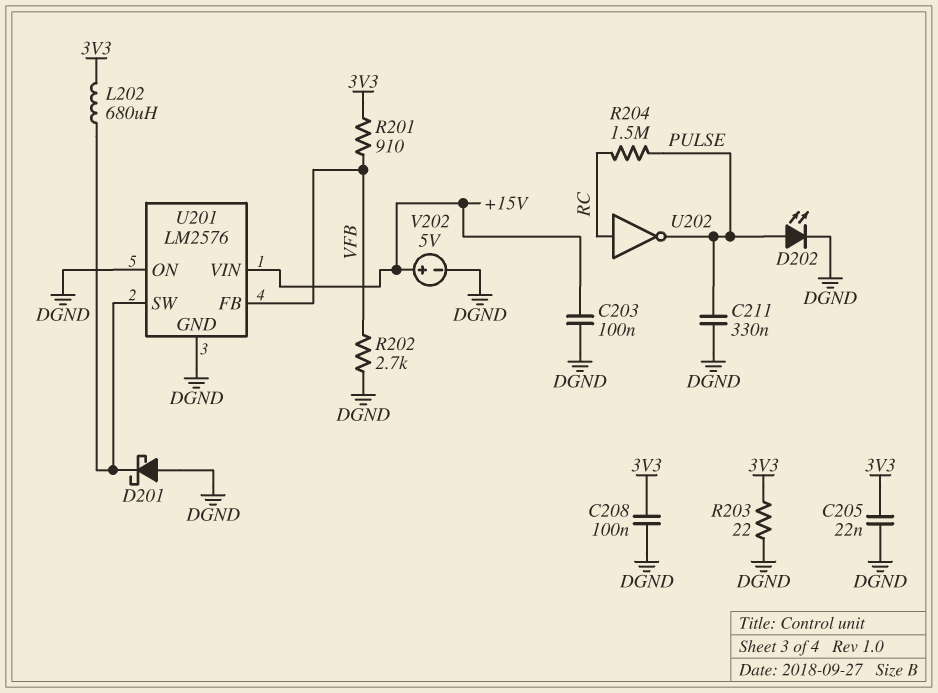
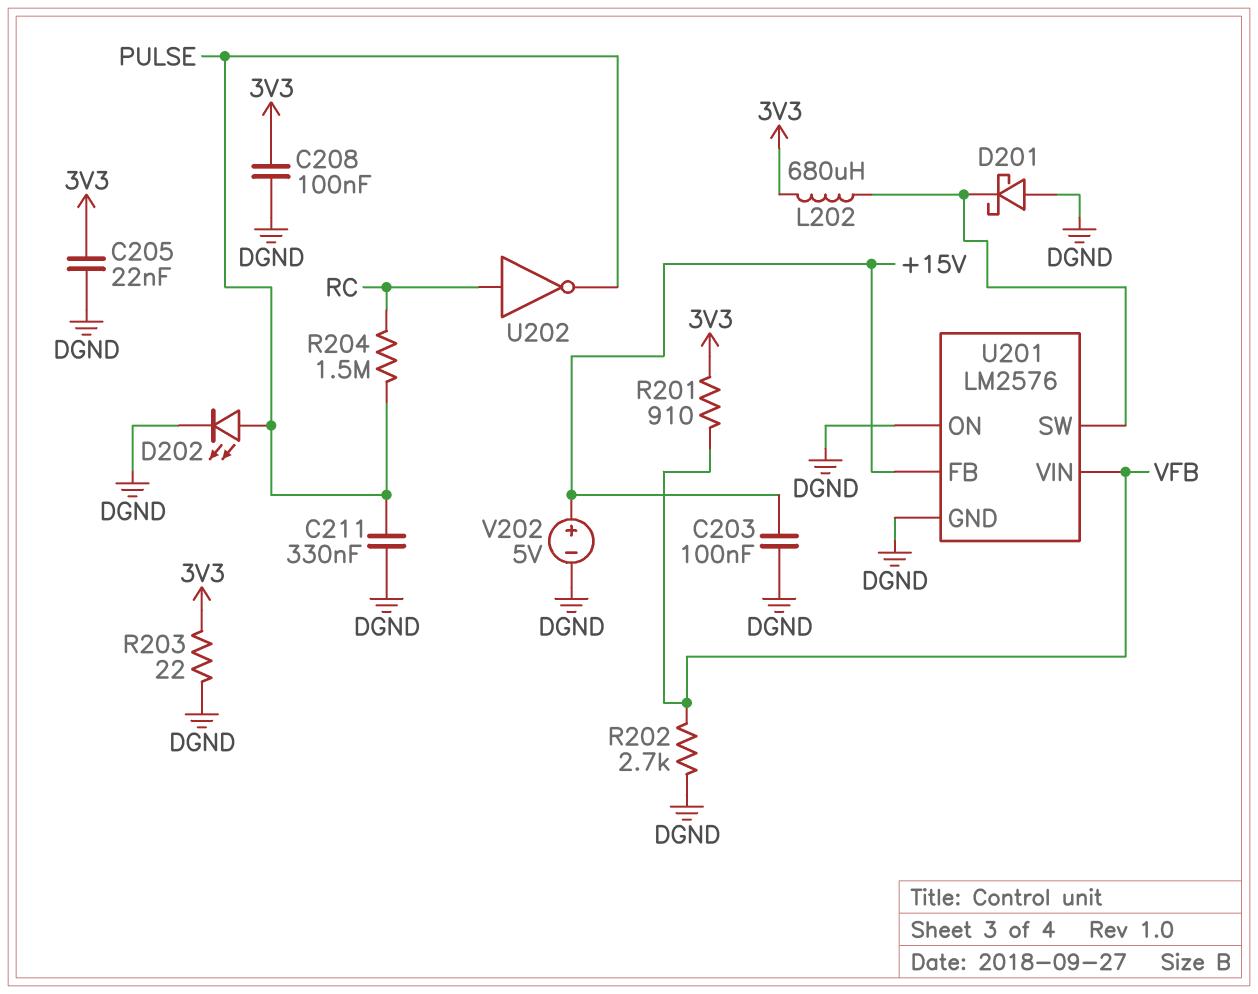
U201 pin FB: VFB -> +15V
U201 pin VIN: +15V -> VFB

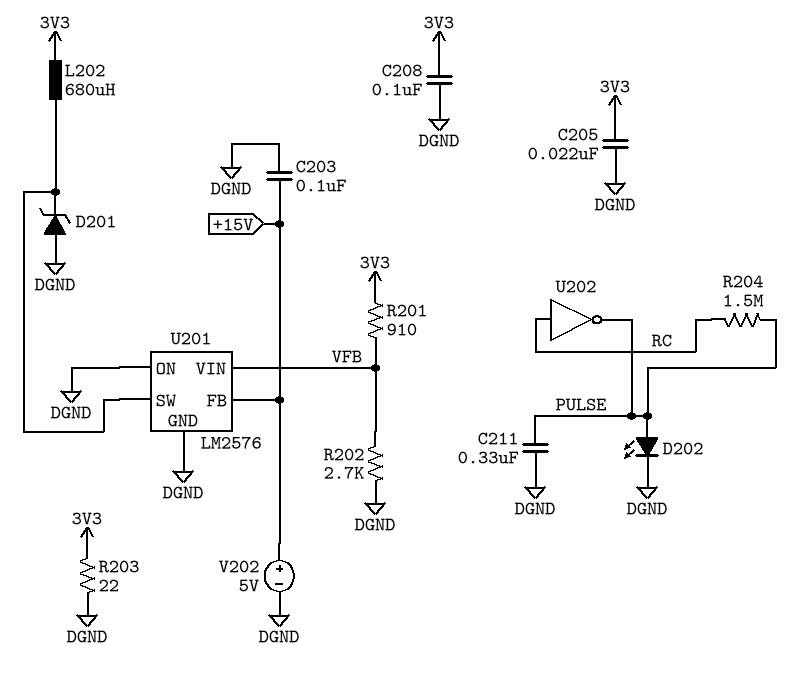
D201: schottky (A DGND, K U201/SW) -> zener (A DGND, K U201/SW)

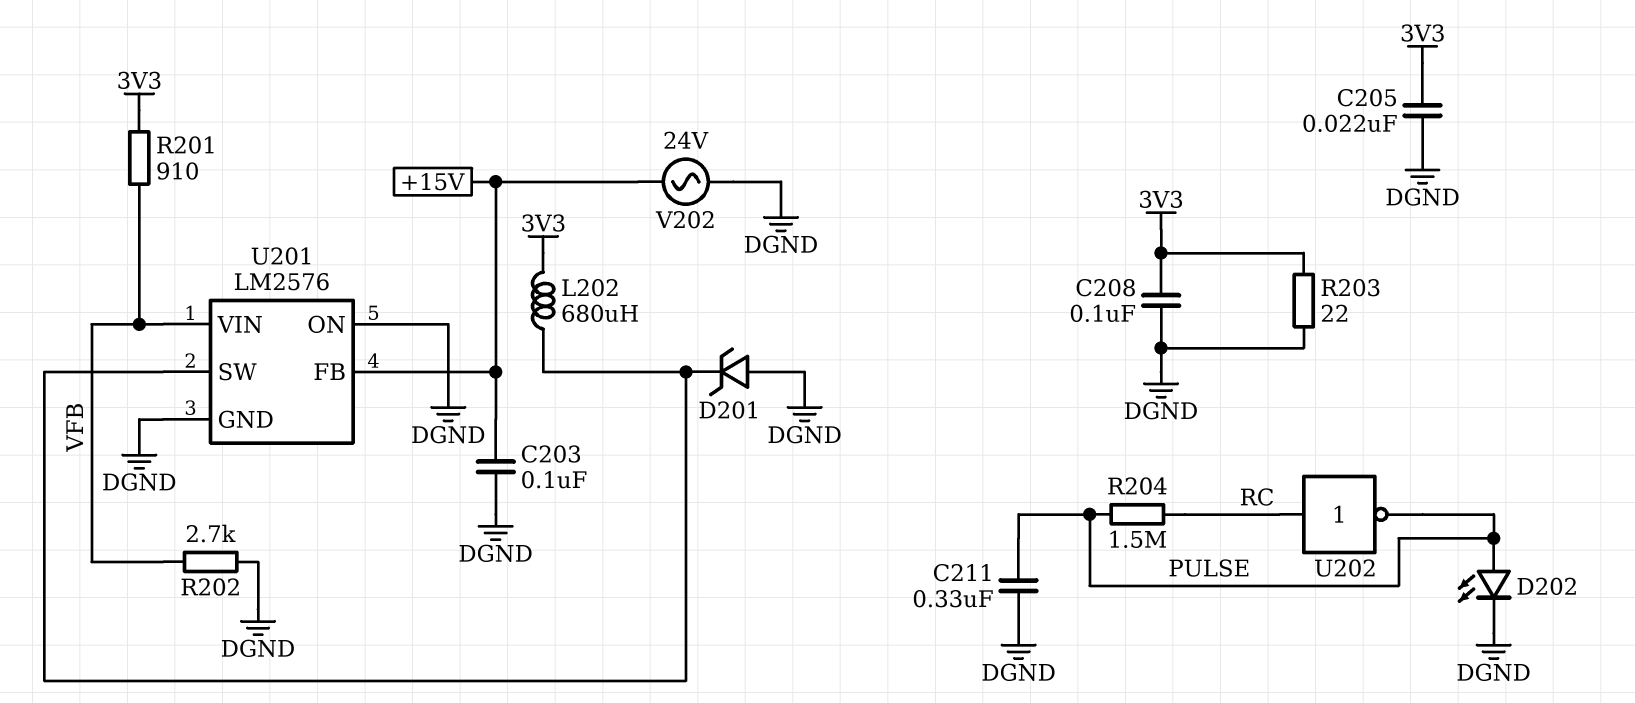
V202: 5V (plus +15V, minus DGND) -> AC 24V (+15V, DGND)

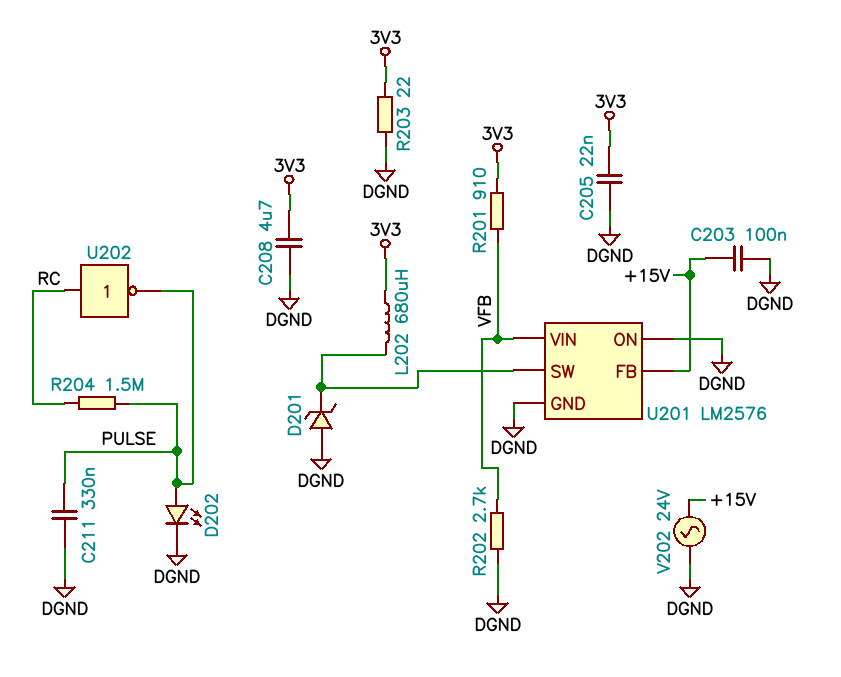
C208: 100nF (3V3, DGND) -> 4.7uF (3V3, DGND)

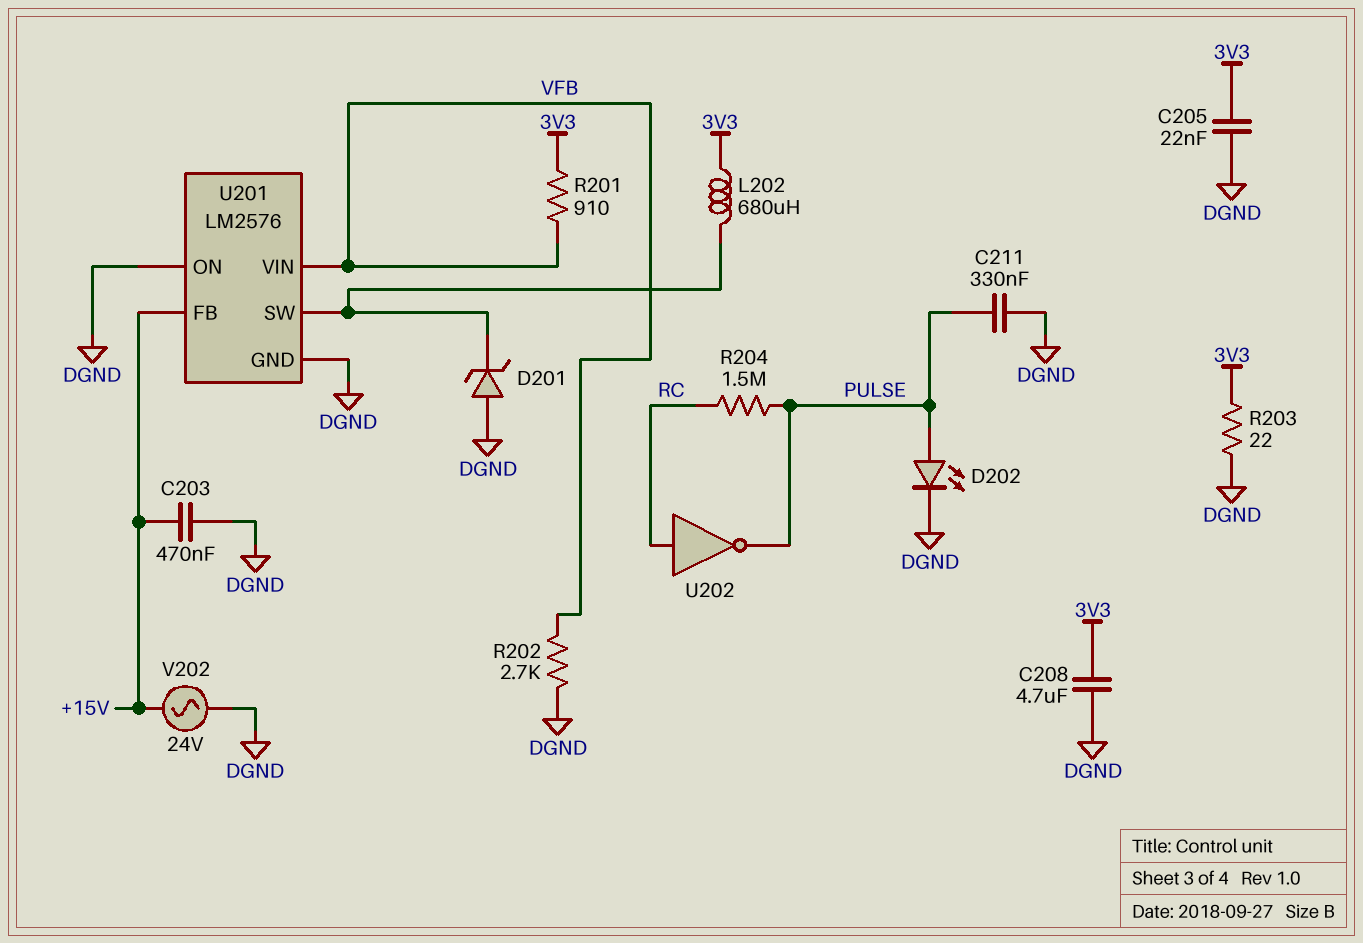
C203: 100nF (+15V, DGND) -> 470nF (+15V, DGND)

